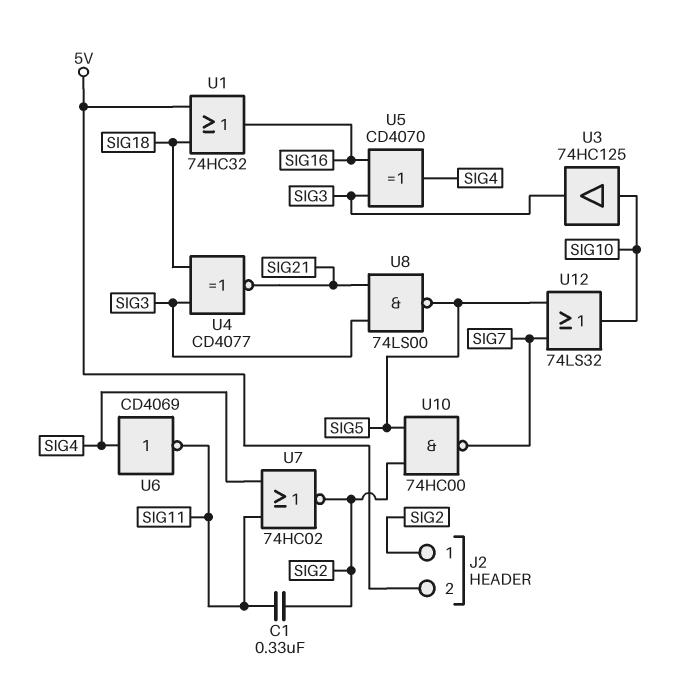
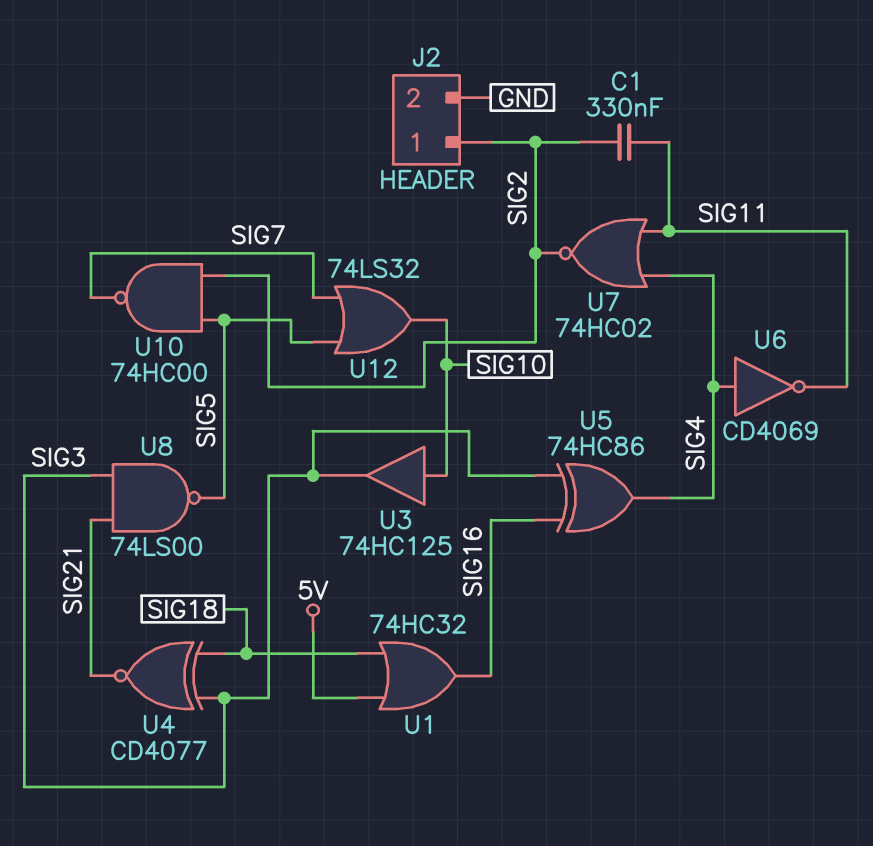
J2 pin 2: 5V -> GND
U5: XOR CD4070 (in SIG3, in SIG16, out SIG4) -> XOR 74HC86 (in SIG3, in SIG16, out SIG4)

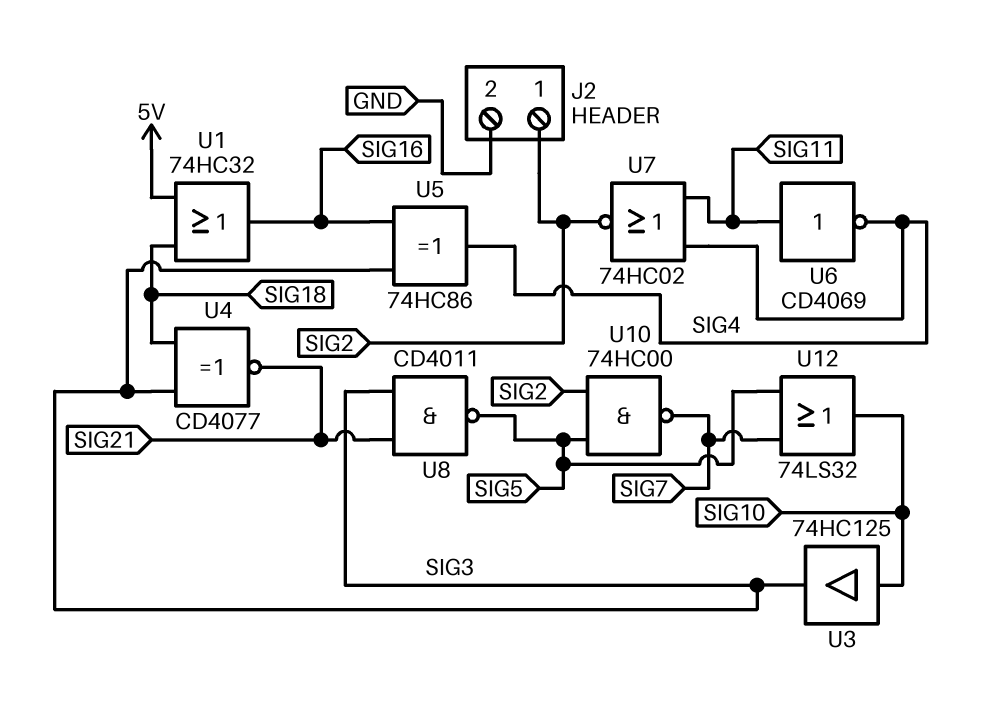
C1: 330nF (SIG2, SIG11) -> none
U6: NOT CD4069 (in SIG4, out SIG11) -> NOT CD4069 (in SIG11, out SIG4)
U8: NAND 74LS00 (in SIG3, in SIG21, out SIG5) -> NAND CD4011 (in SIG3, in SIG21, out SIG5)

